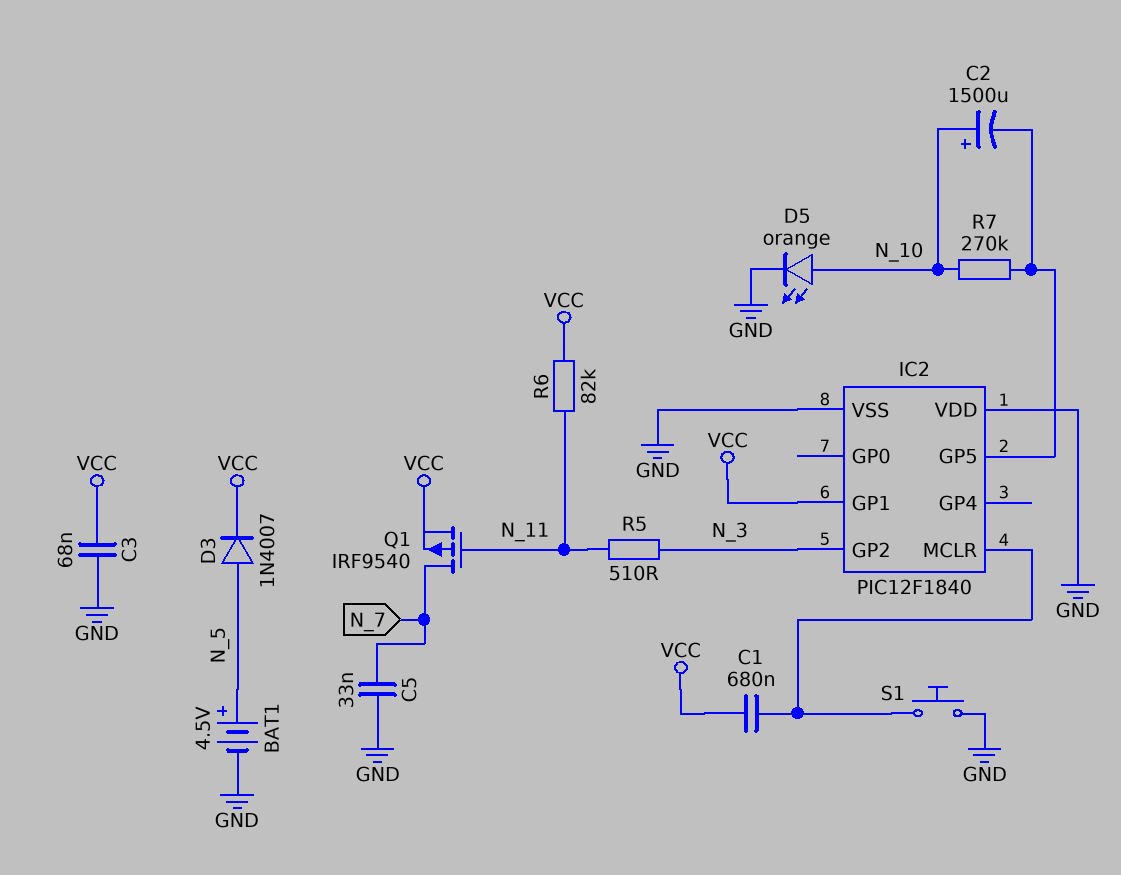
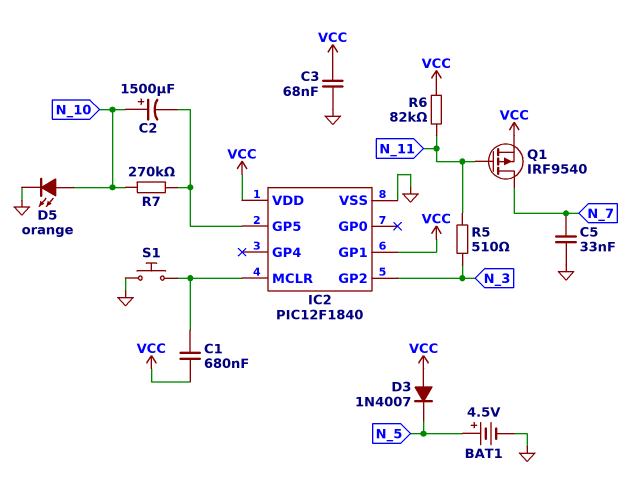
D3: diode 1N4007 (A N_5, K VCC) -> diode 1N4007 (A VCC, K N_5)
IC2 pin VDD: GND -> VCC

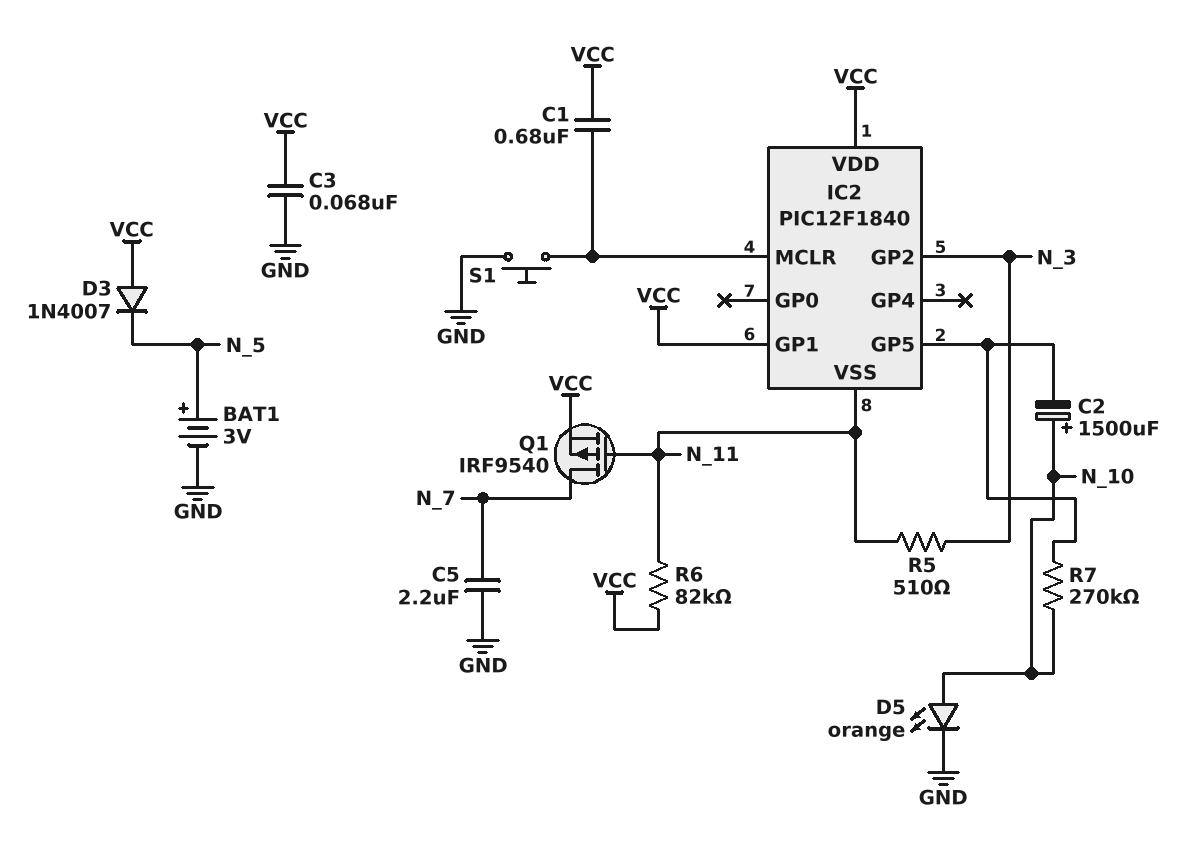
BAT1: 4.5V (plus N_5, minus GND) -> 3V (plus N_5, minus GND)
C5: 33nF (GND, N_7) -> 2.2uF (GND, N_7)
IC2 pin VSS: GND -> N_11

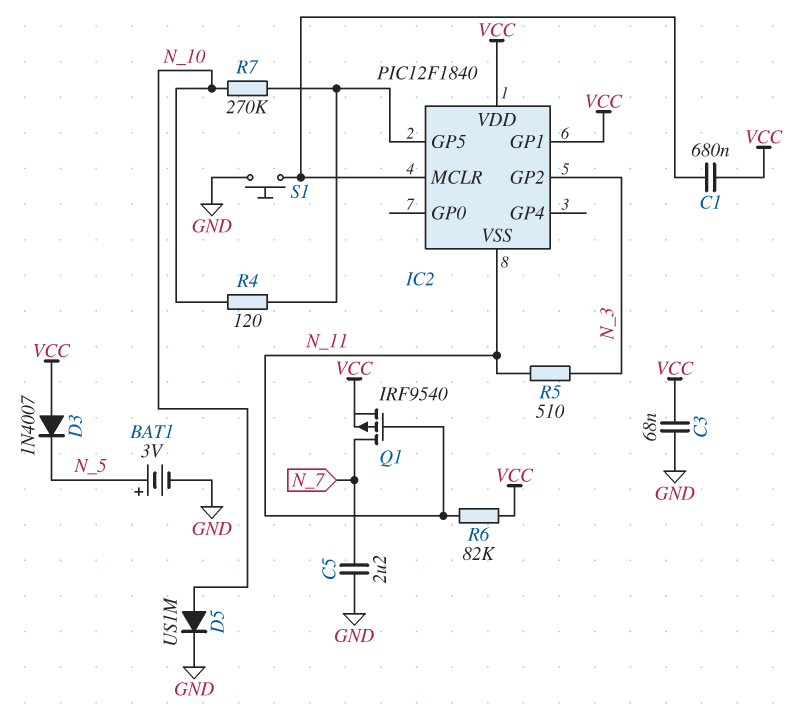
C2: 1500uF (plus N_10, minus IC2/GP5) -> none
D5: LED orange (A N_10, K GND) -> diode US1M (A N_10, K GND)
R4: none -> 120 (IC2/GP5, N_10)

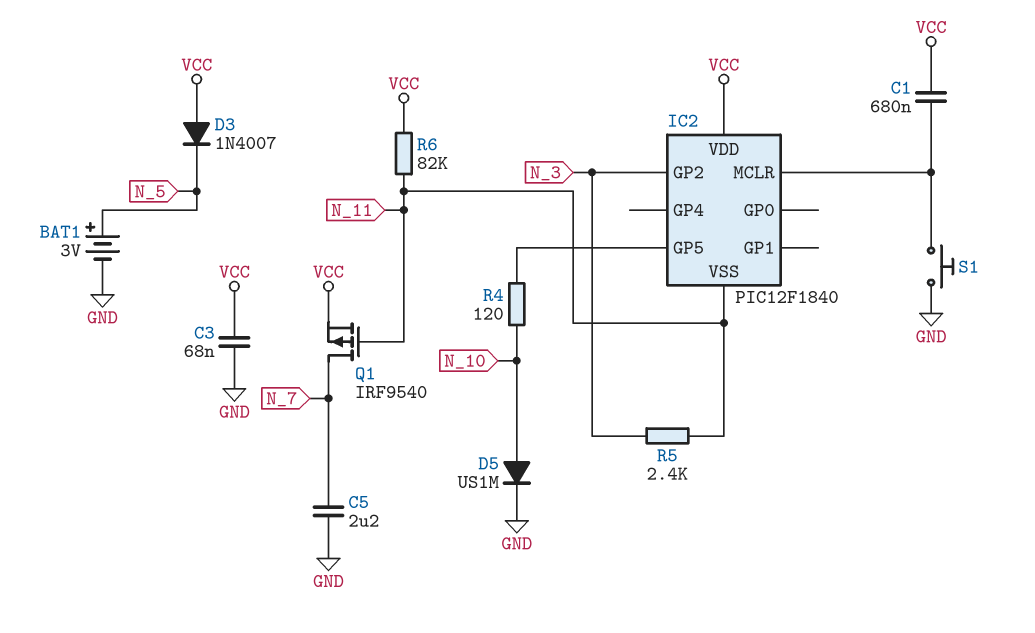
IC2 pin GP1: VCC -> none
R5: 510 (N_3, N_11) -> 2.4k (N_3, N_11)
R7: 270k (IC2/GP5, N_10) -> none

